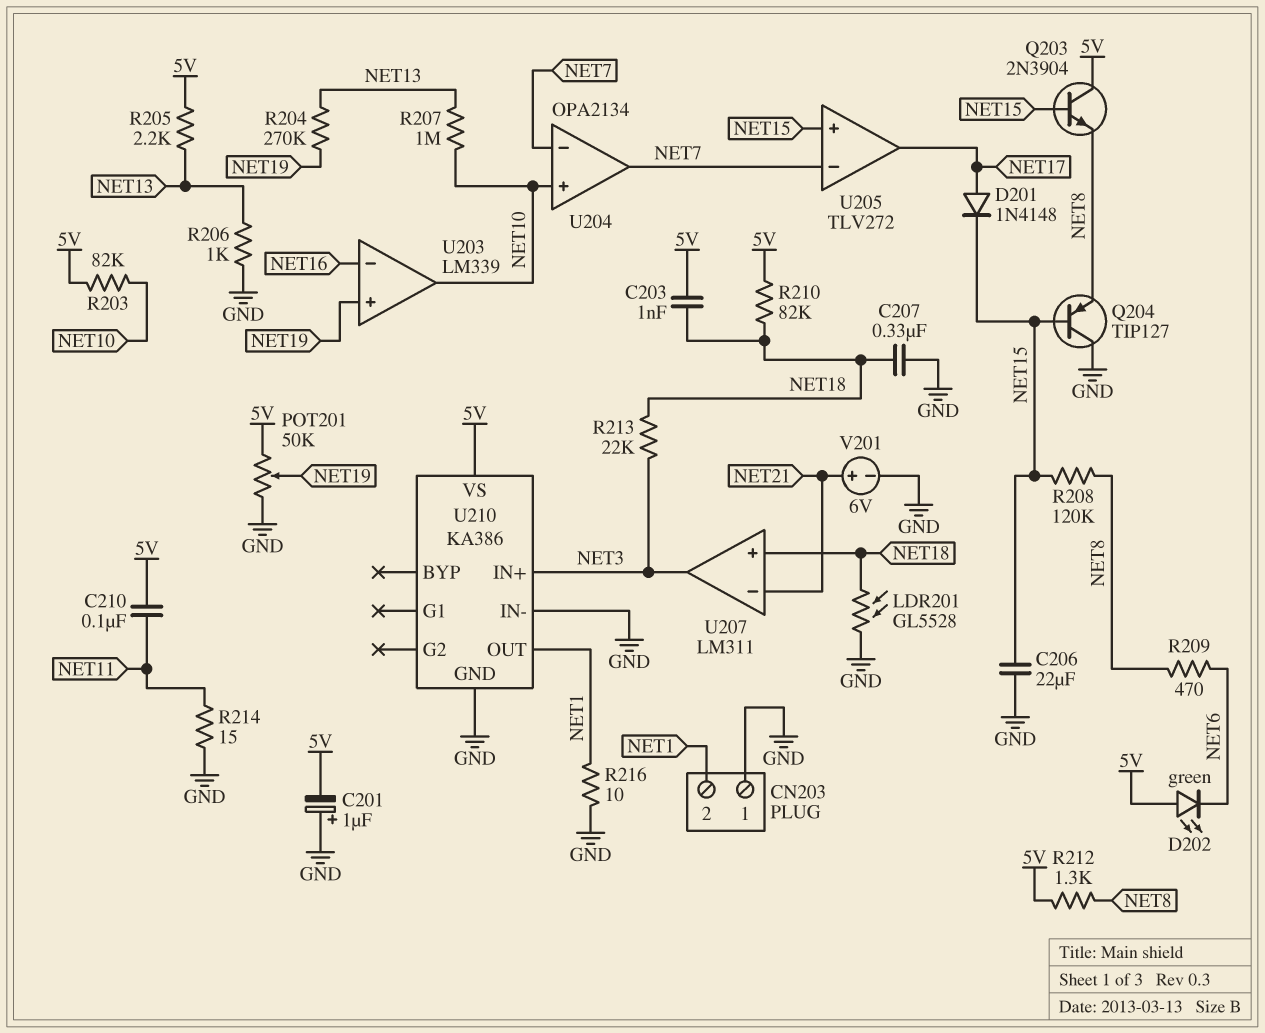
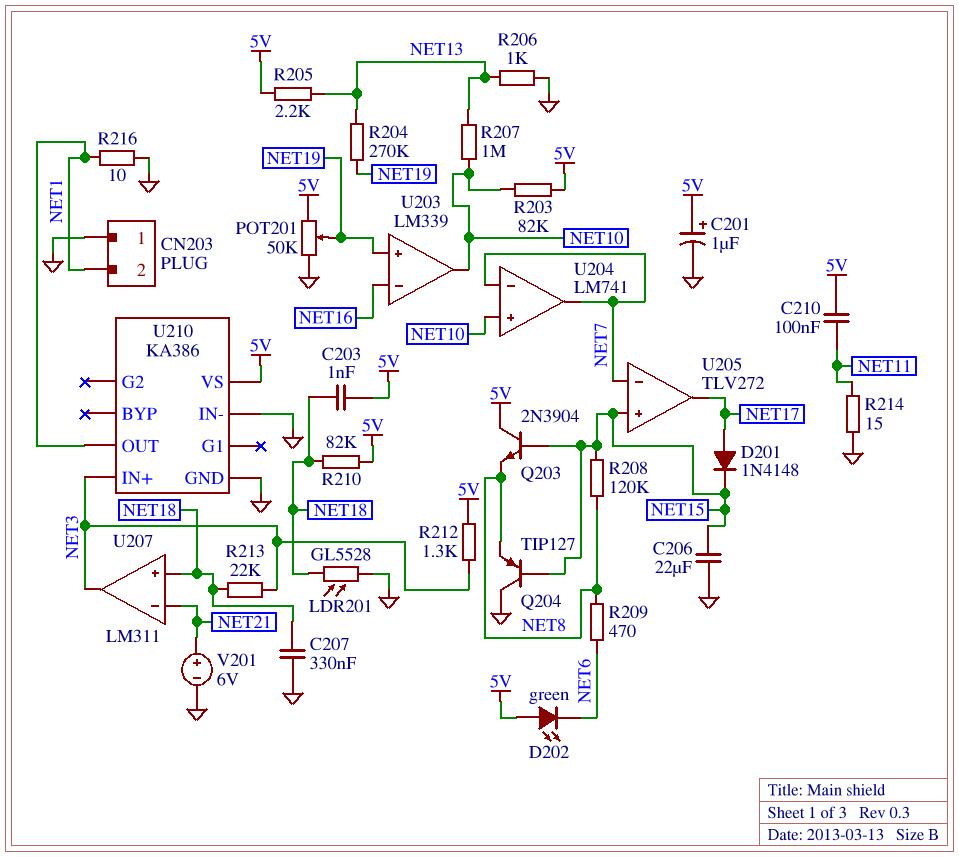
C201: 1uF (plus GND, minus 5V) -> 1uF (plus 5V, minus GND)
R212: 1.3k (5V, NET8) -> 1.3k (5V, NET3)
U204: OPA2134 -> LM741

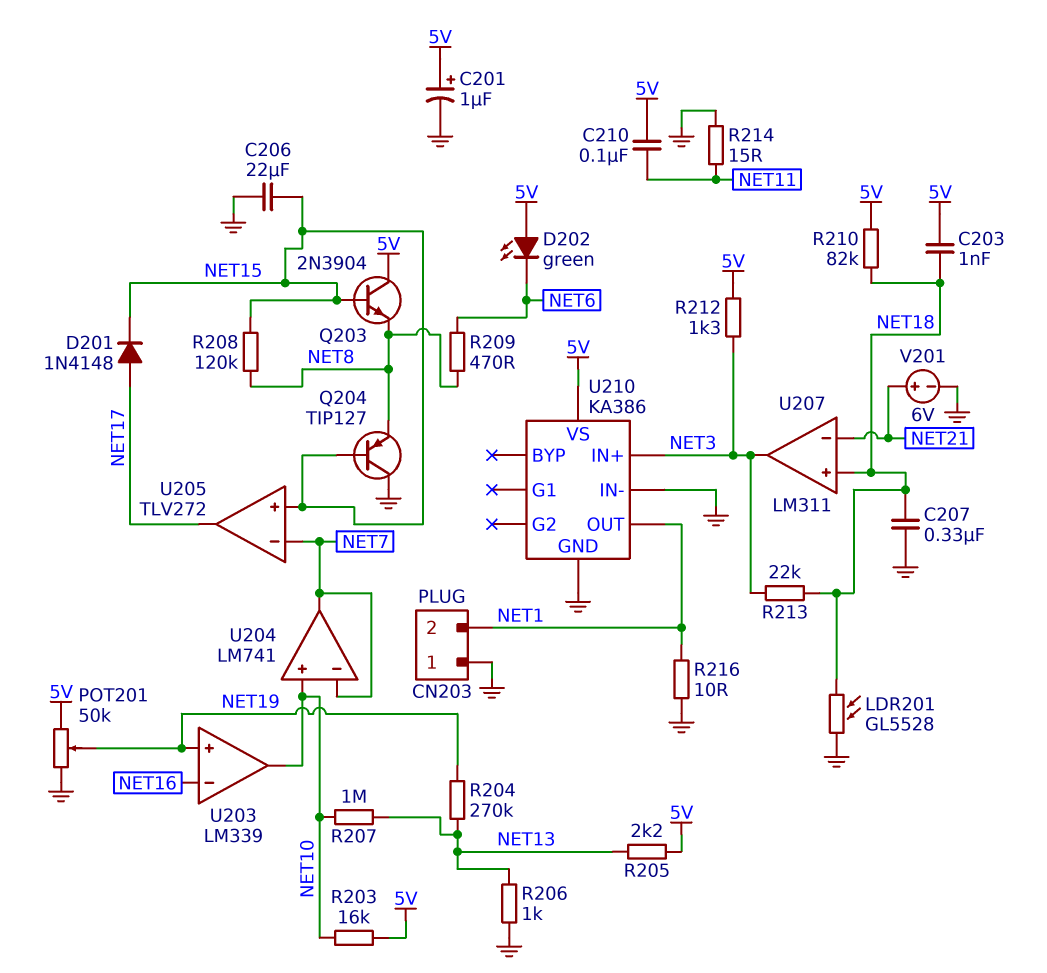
R203: 82k (5V, NET10) -> 16k (5V, NET10)

